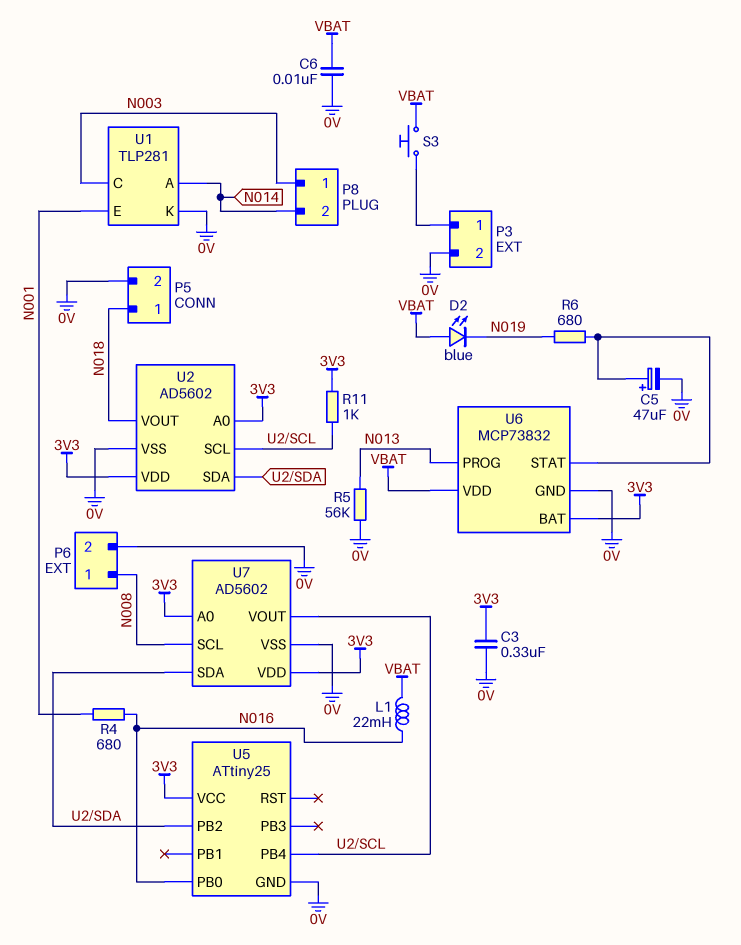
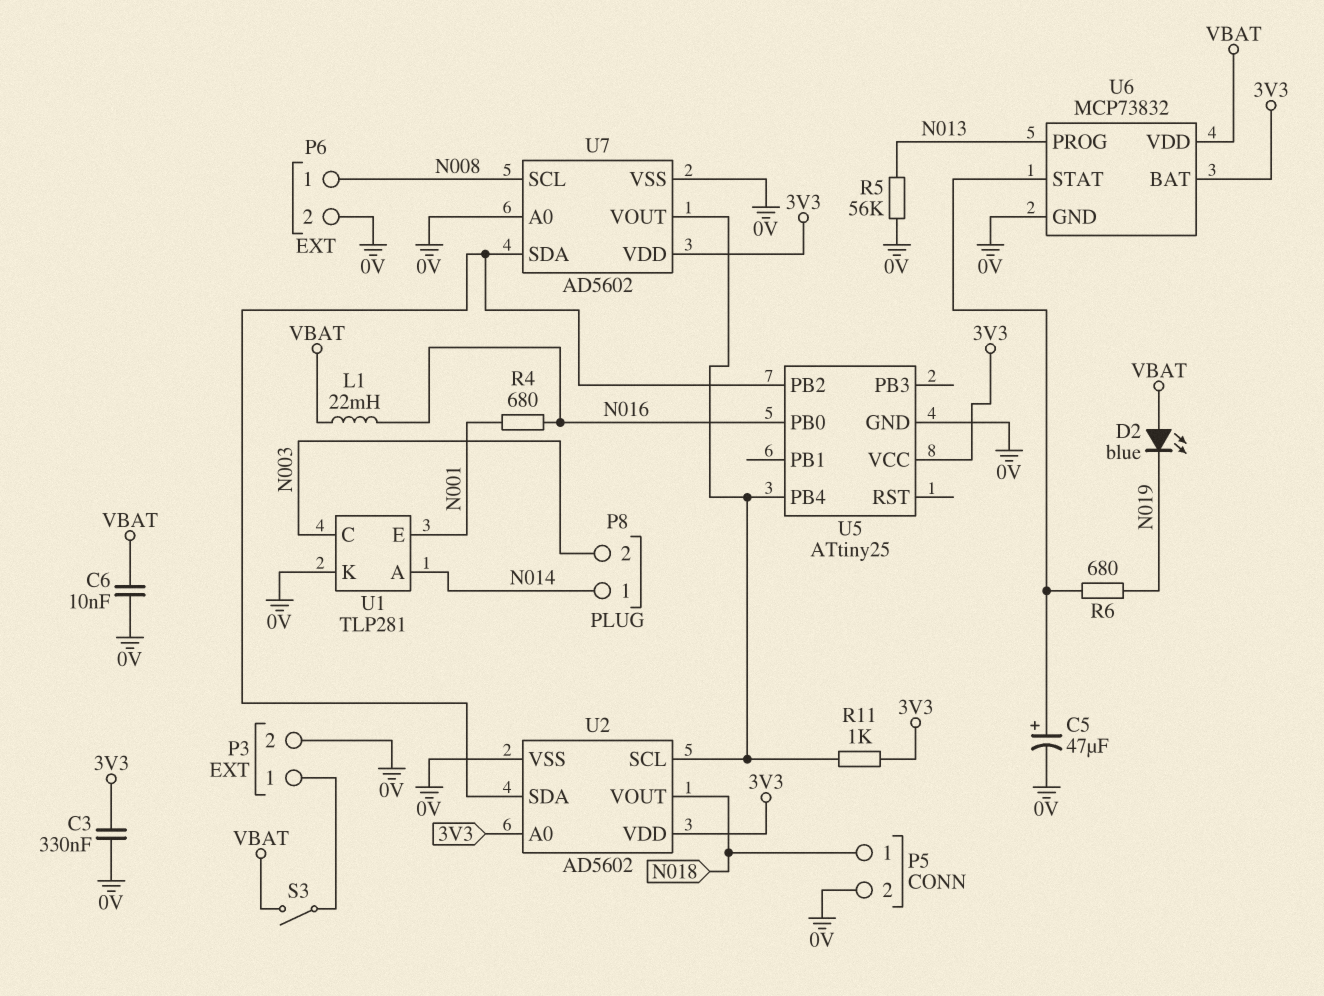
P8 pin 1: N003 -> N014
P8 pin 2: N014 -> N003
S3: button (P3/1, VBAT) -> switch (P3/1, VBAT)
U7 pin A0: 3V3 -> 0V

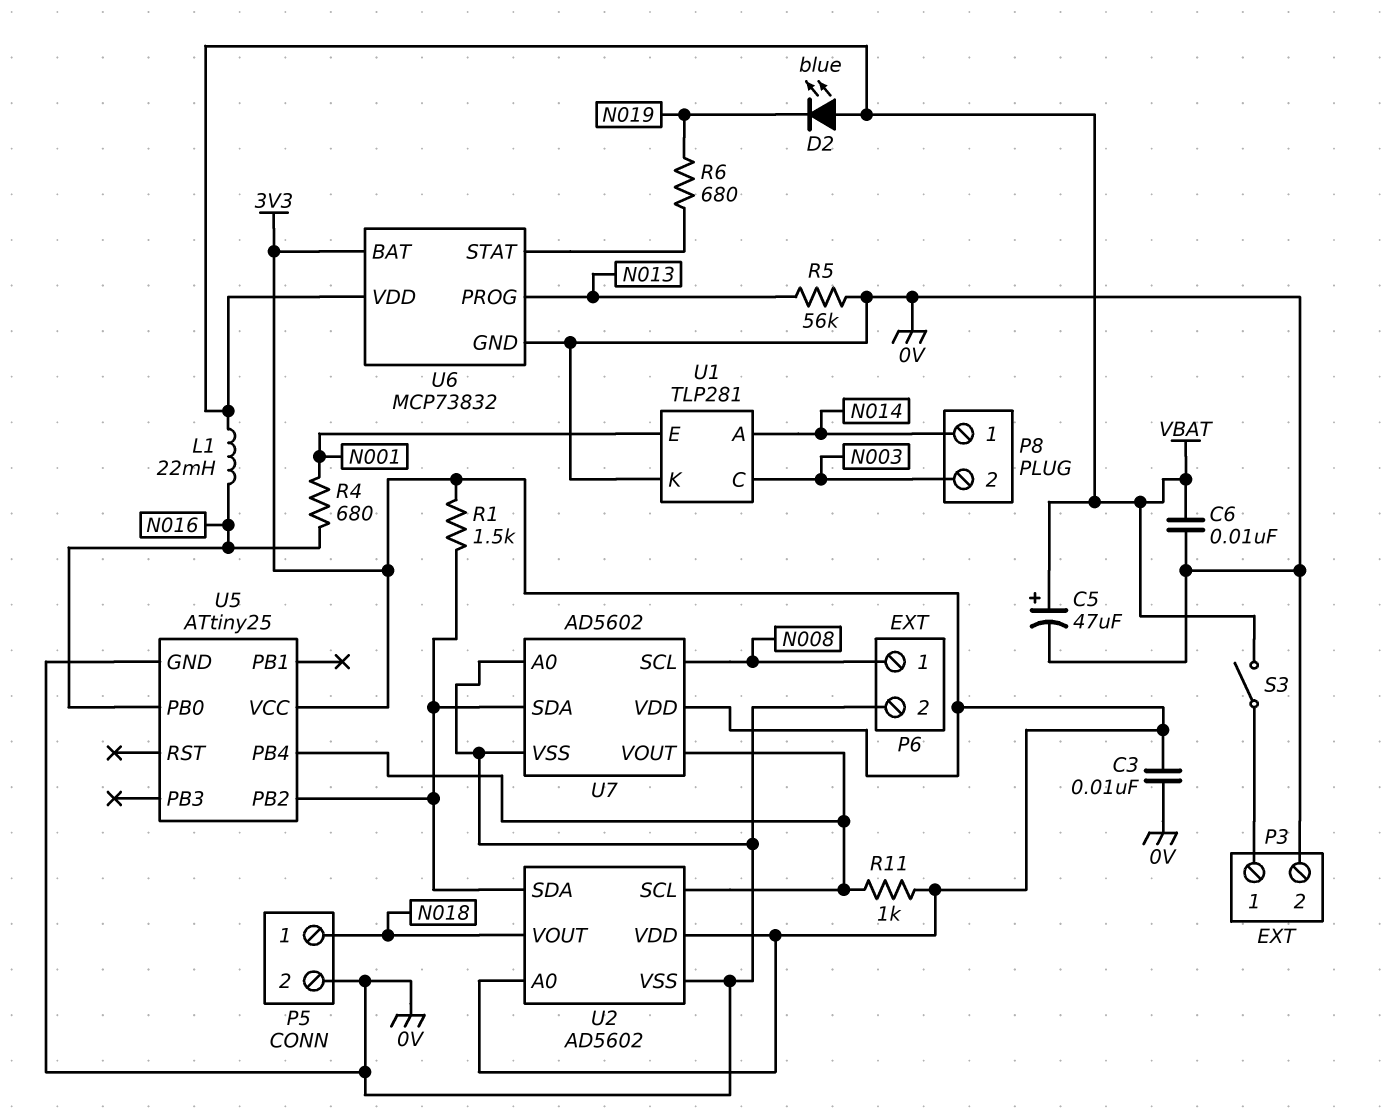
C3: 330nF (0V, 3V3) -> 10nF (0V, 3V3)
C5: 47uF (plus U6/STAT, minus 0V) -> 47uF (plus VBAT, minus 0V)
R1: none -> 1.5k (3V3, U2/SDA)

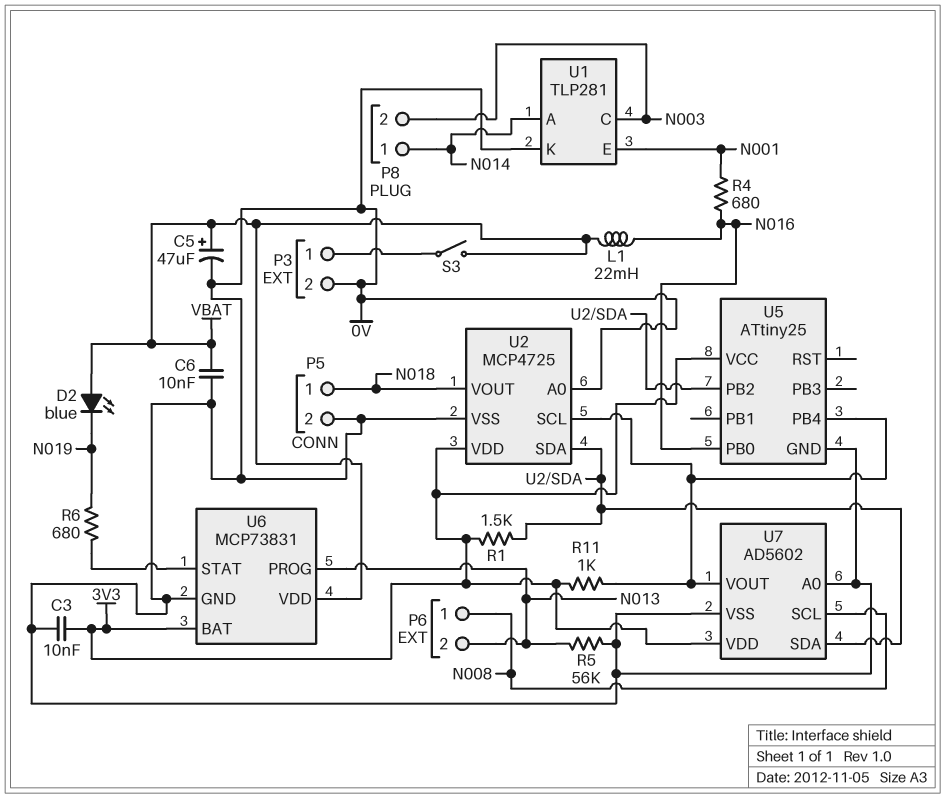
P6 pin 2: 0V -> N013
U2: AD5602 -> MCP4725
U2 pin A0: 3V3 -> 0V
U6: MCP73832 -> MCP73831

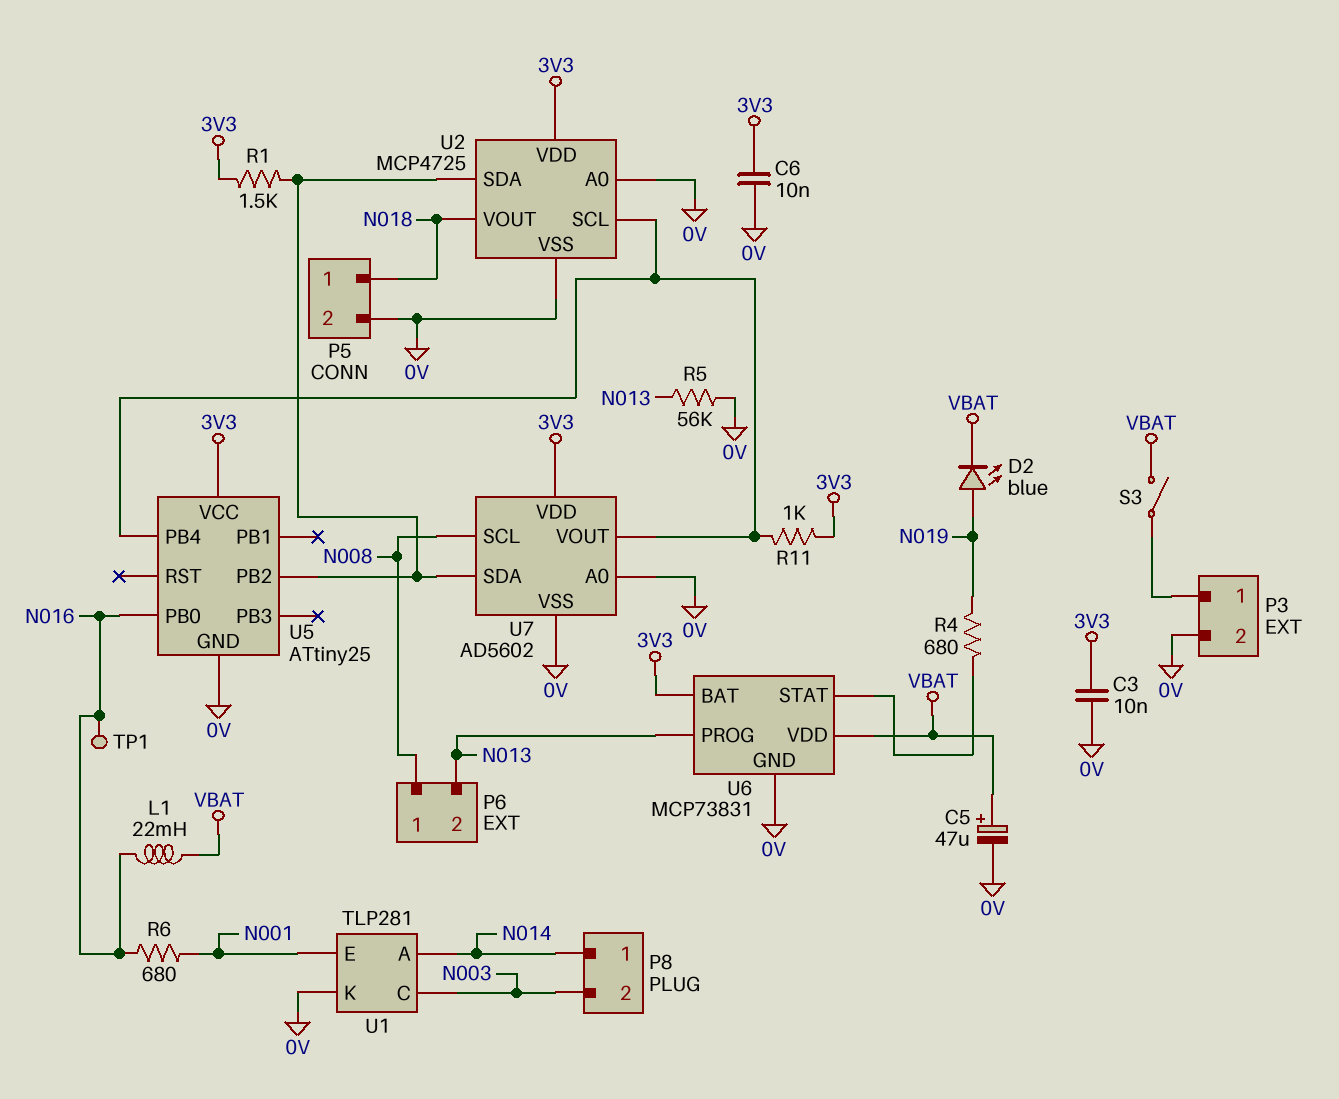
C6: 10nF (0V, VBAT) -> 10nF (0V, 3V3)
D2: LED blue (A VBAT, K N019) -> LED blue (A N019, K VBAT)
R4: 680 (N001, N016) -> 680 (N019, U6/STAT)
R6: 680 (N019, U6/STAT) -> 680 (N001, N016)
TP1: none -> test point (N016)

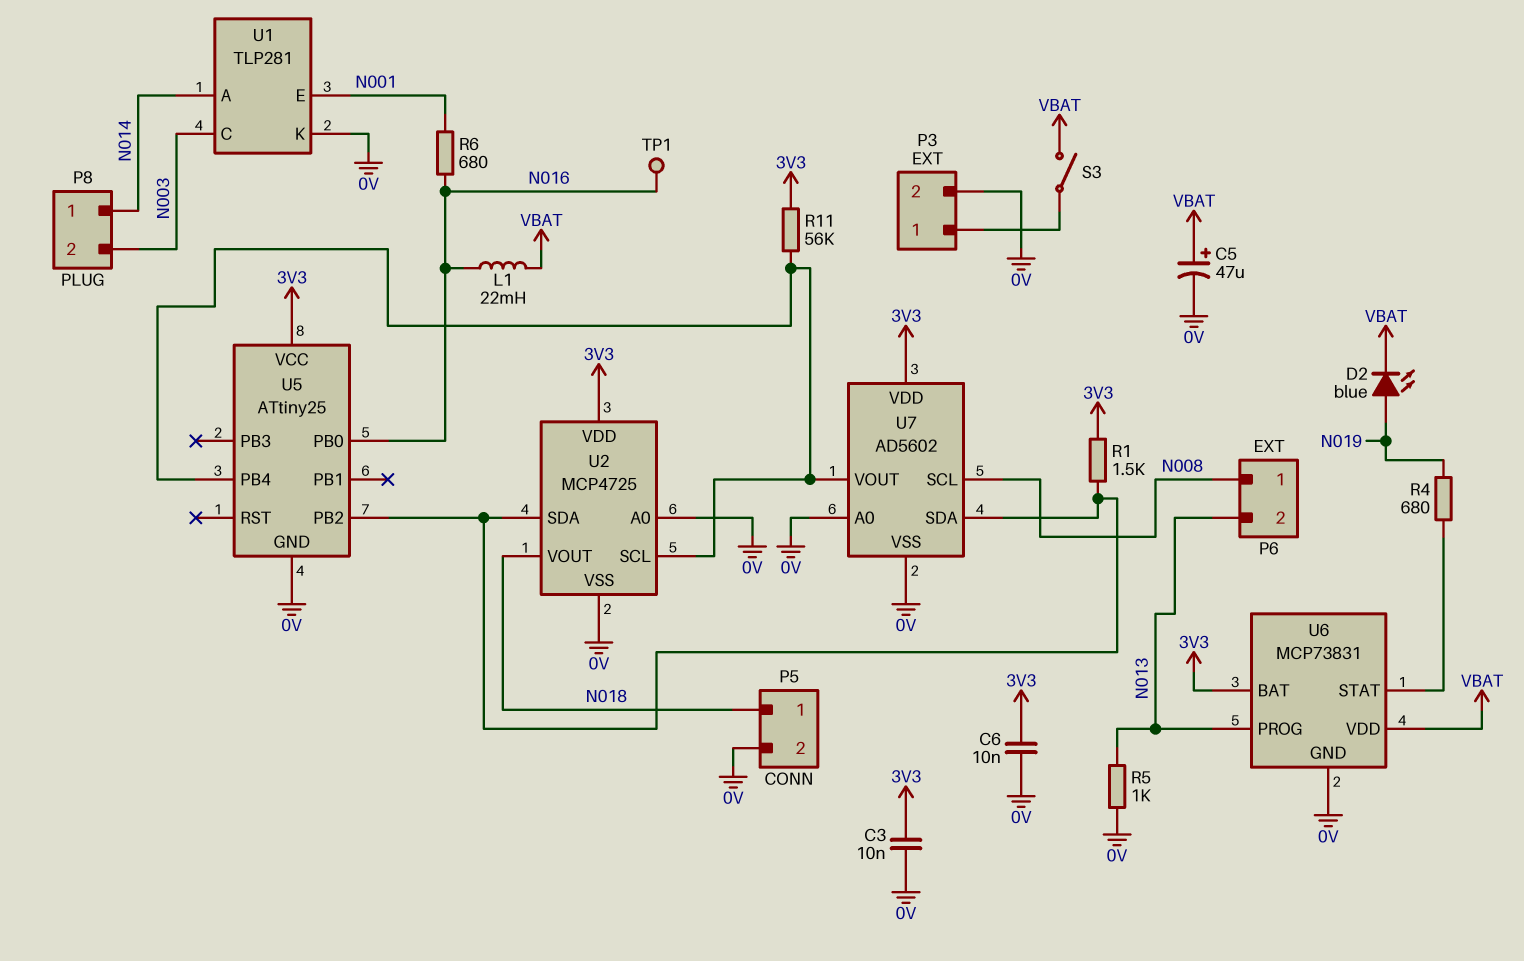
R5: 56k (0V, N013) -> 1k (0V, N013)
R11: 1k (3V3, U2/SCL) -> 56k (3V3, U2/SCL)

